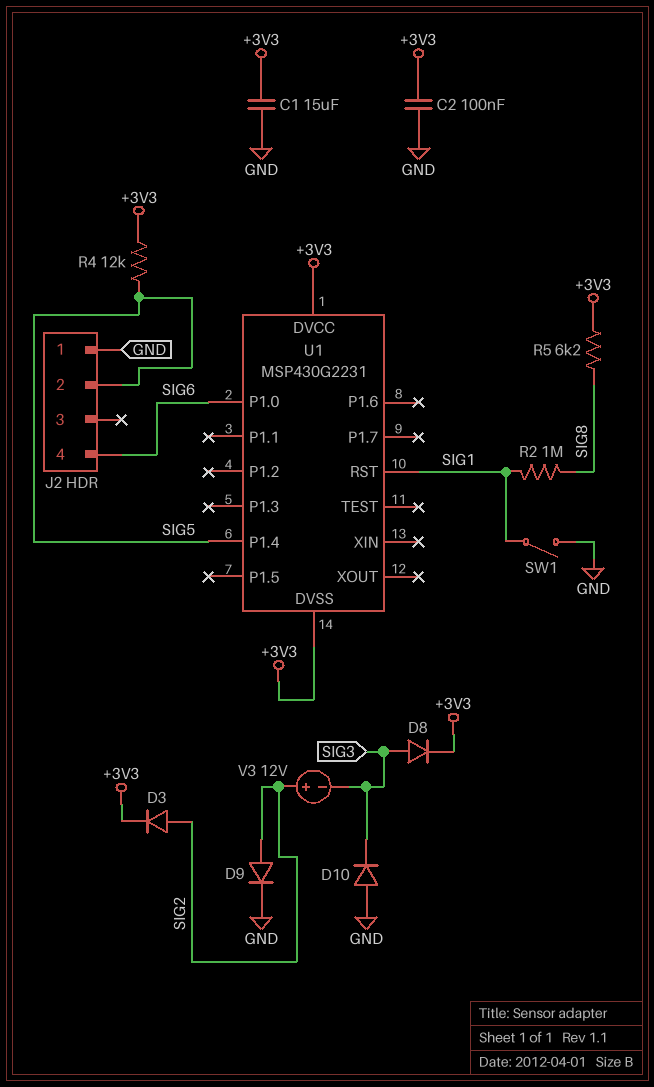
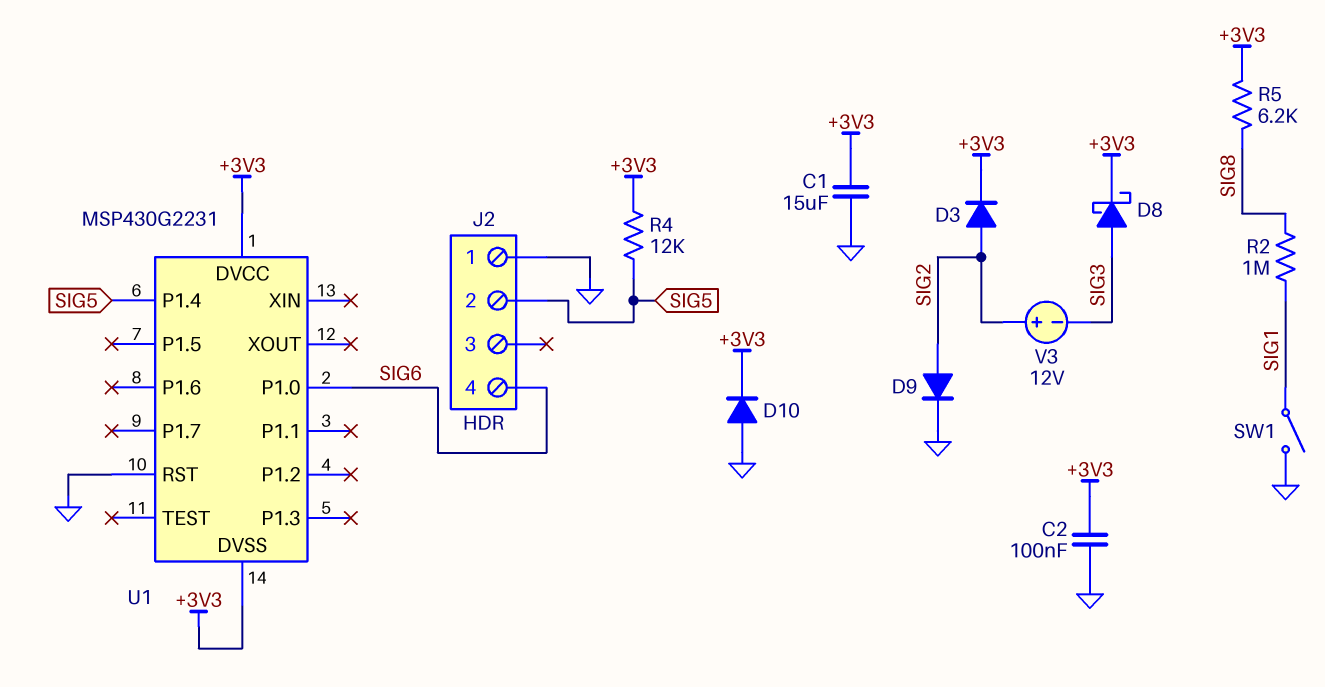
D8: diode (A SIG3, K +3V3) -> schottky (A SIG3, K +3V3)
D10: diode (A GND, K SIG3) -> diode (A GND, K +3V3)
U1 pin RST: SIG1 -> GND

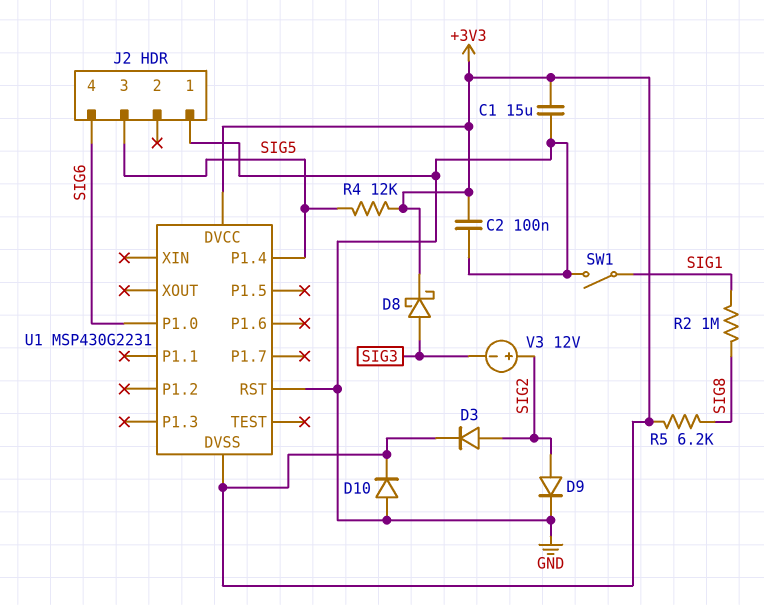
J2 pin 2: SIG5 -> none
J2 pin 3: none -> SIG5

